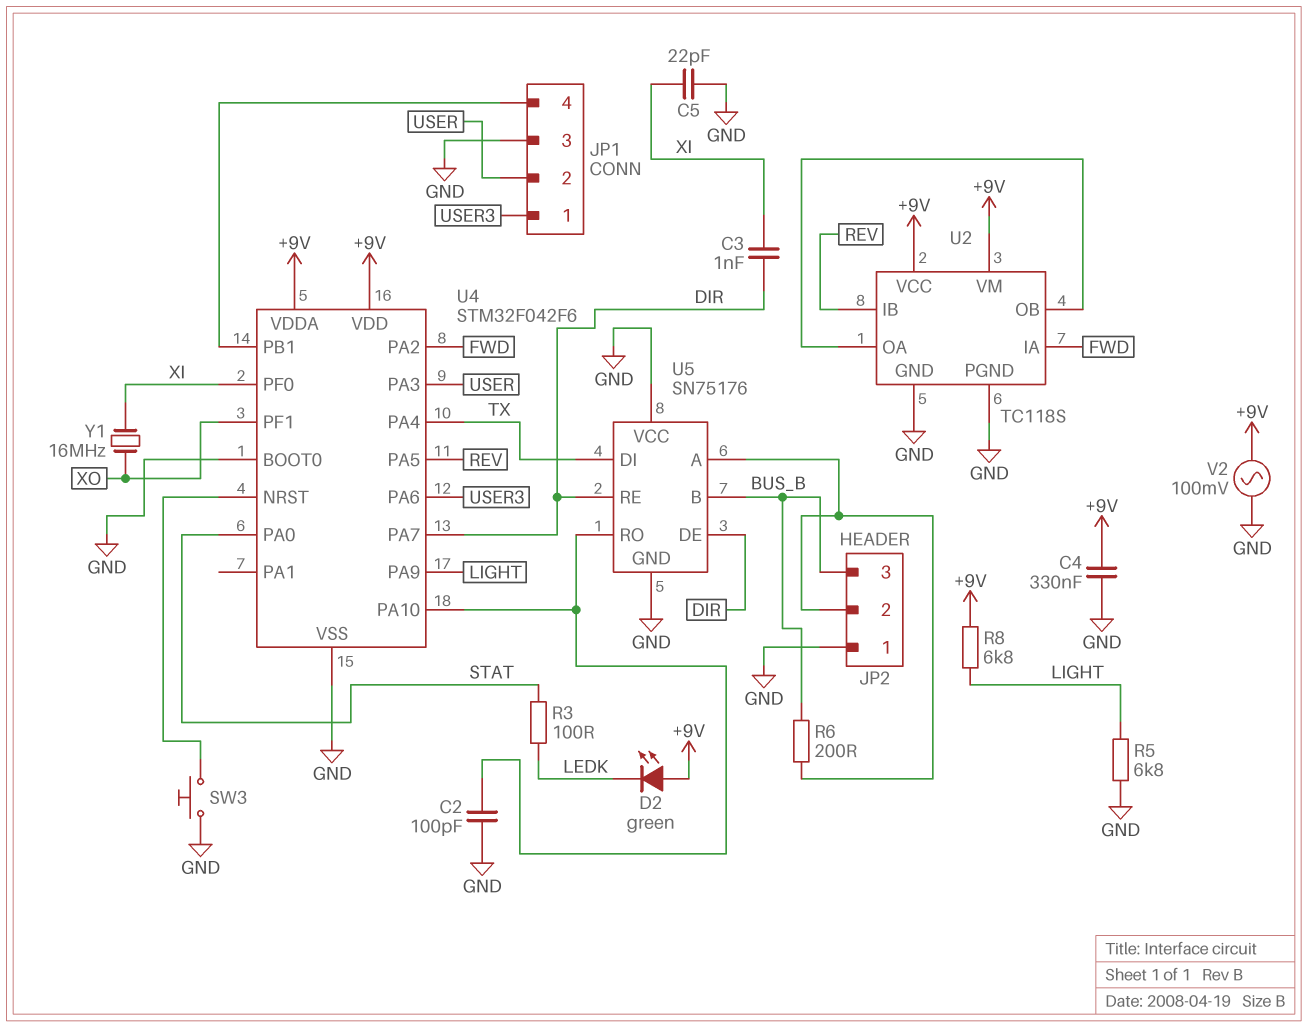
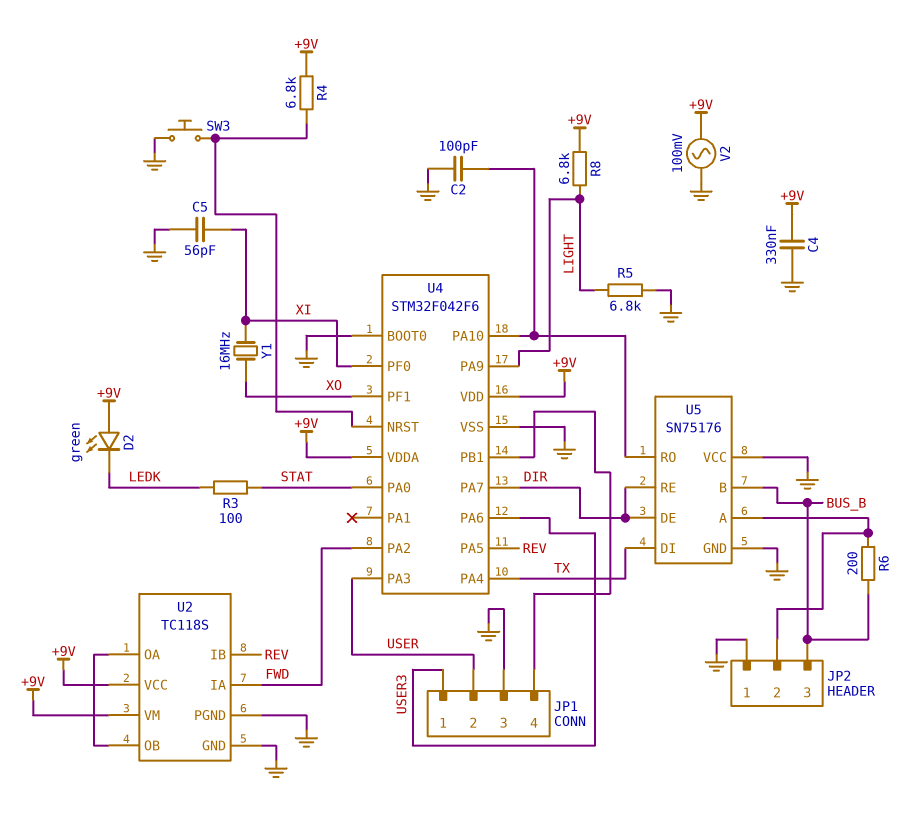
C3: 1nF (DIR, XI) -> none
C5: 22pF (GND, XI) -> 56pF (GND, XI)
R4: none -> 6.8k (+9V, U4/NRST)

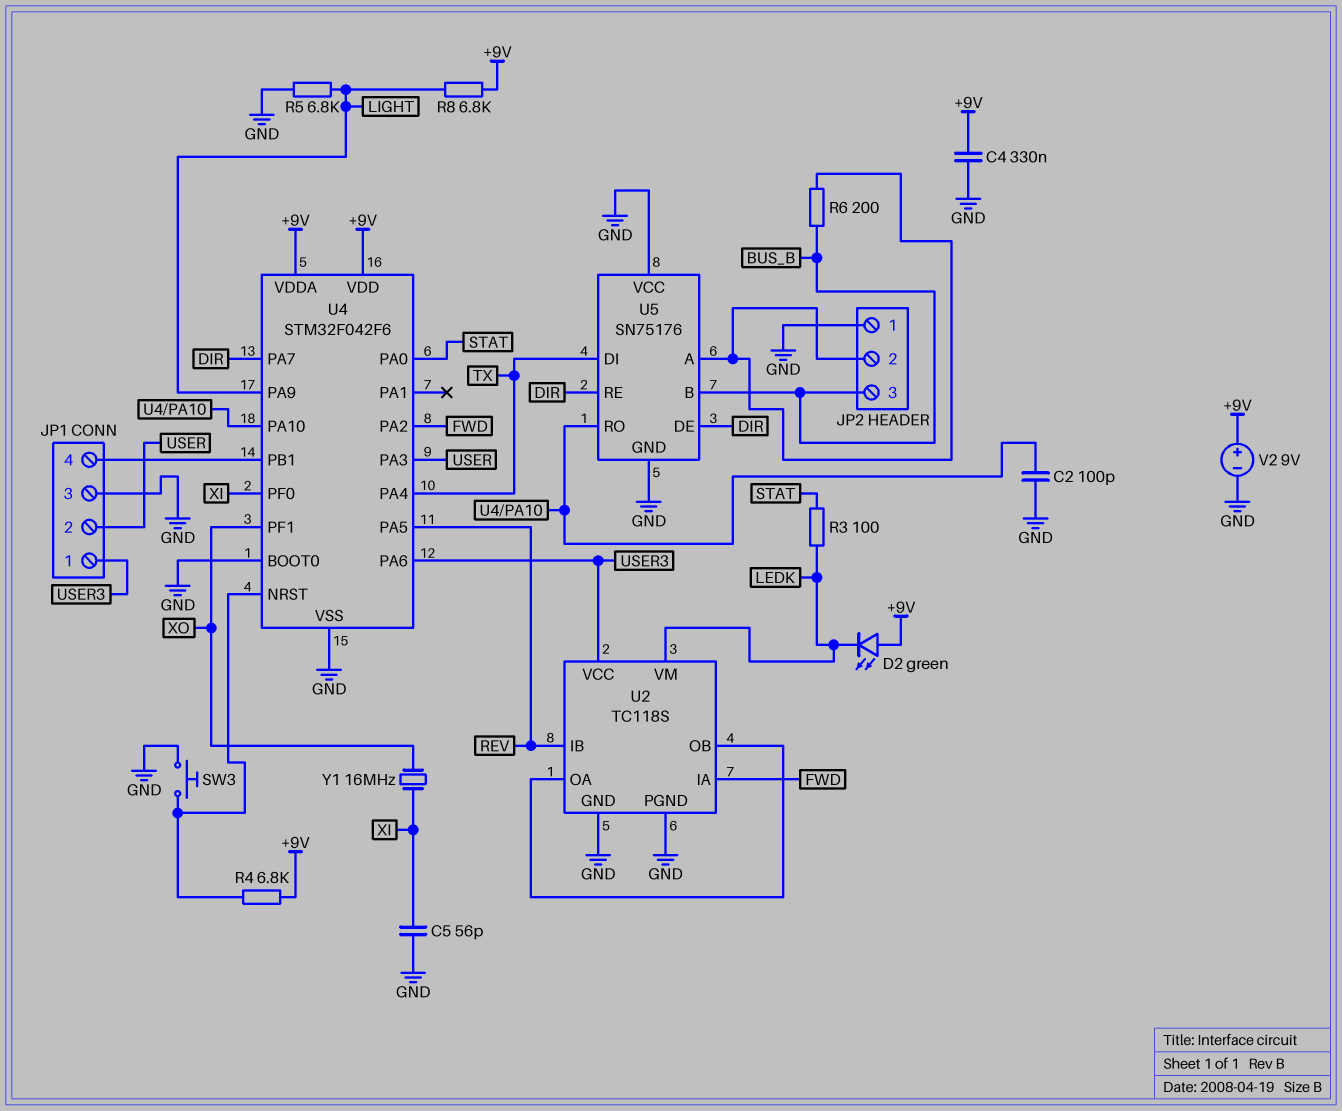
U2 pin VCC: +9V -> USER3
U2 pin VM: +9V -> LEDK
V2: AC 100mV (+9V, GND) -> 9V (plus +9V, minus GND)

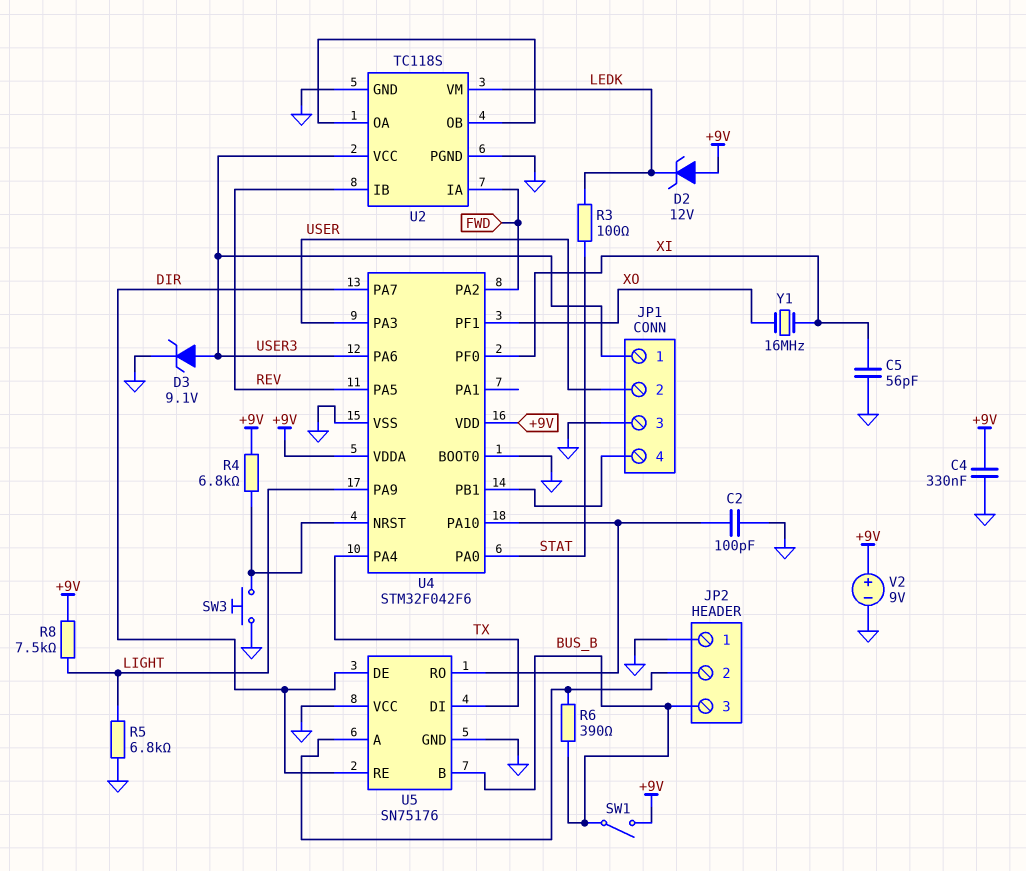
D2: LED green (A +9V, K LEDK) -> zener 12V (A +9V, K LEDK)
D3: none -> zener 9.1V (A USER3, K GND)
R6: 200 (BUS_B, JP2/2) -> 390 (BUS_B, JP2/2)
R8: 6.8k (+9V, LIGHT) -> 7.5k (+9V, LIGHT)
SW1: none -> switch (+9V, BUS_B)

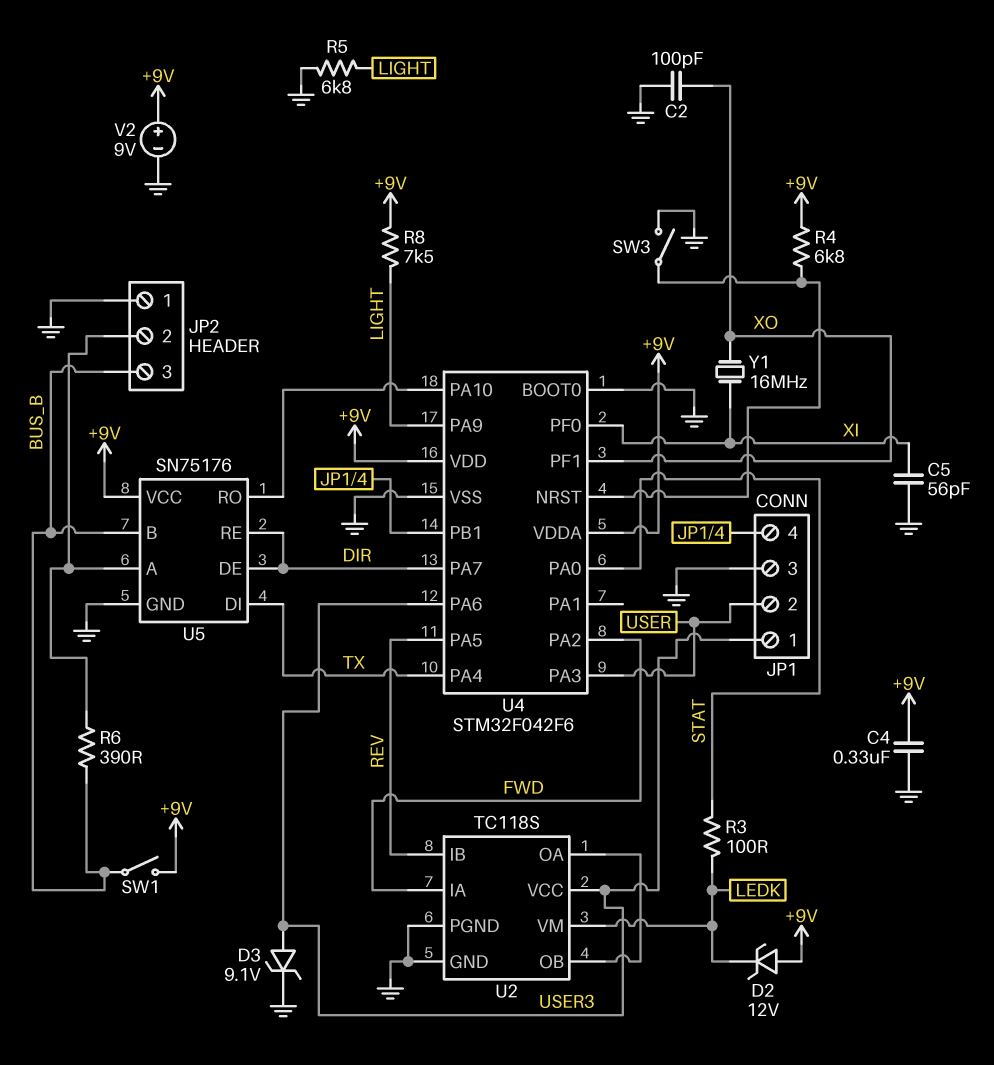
C2: 100pF (GND, U4/PA10) -> 100pF (GND, XO)
SW3: button (GND, U4/NRST) -> switch (GND, U4/NRST)
U5 pin VCC: GND -> +9V

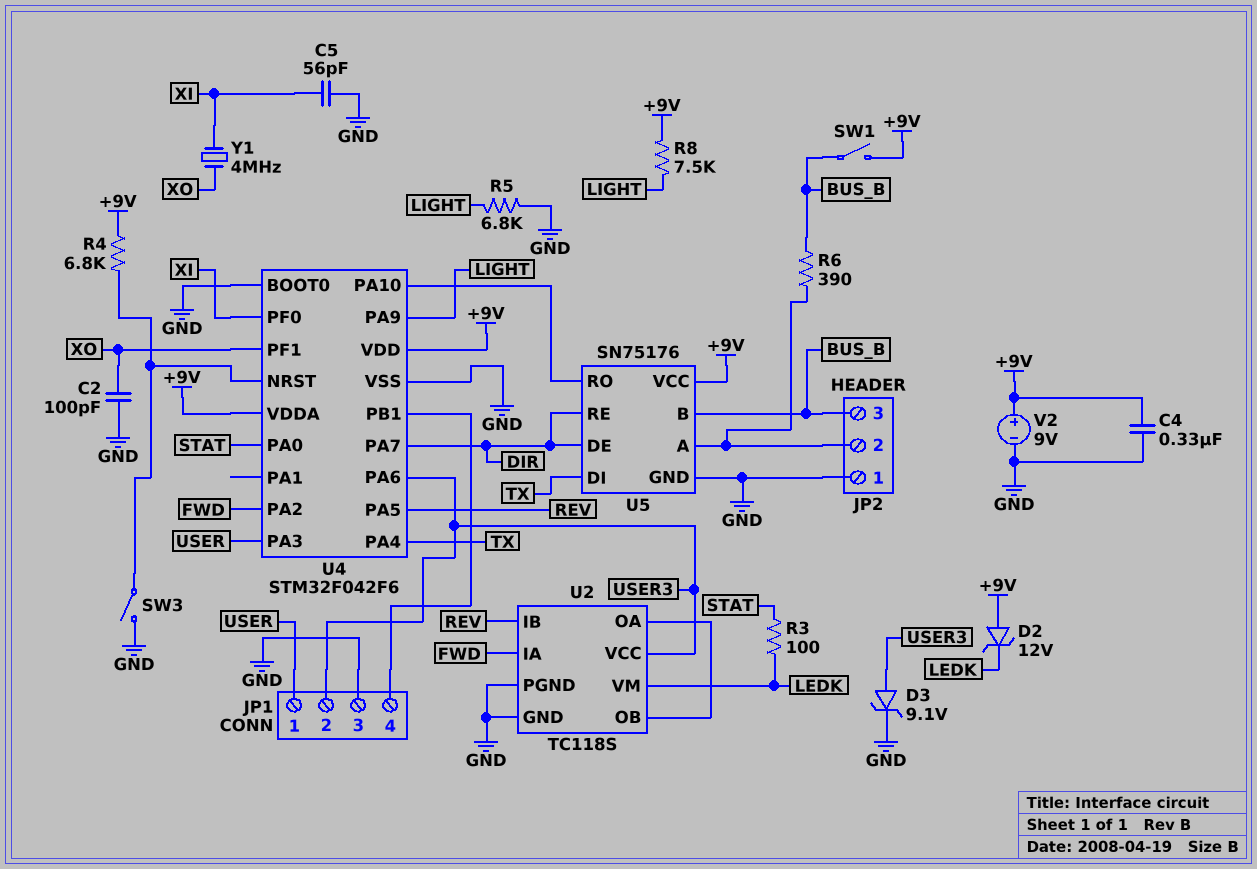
JP1 pin 1: USER3 -> USER
JP1 pin 2: USER -> USER3
Y1: 16MHz (XI, XO) -> 4MHz (XI, XO)

